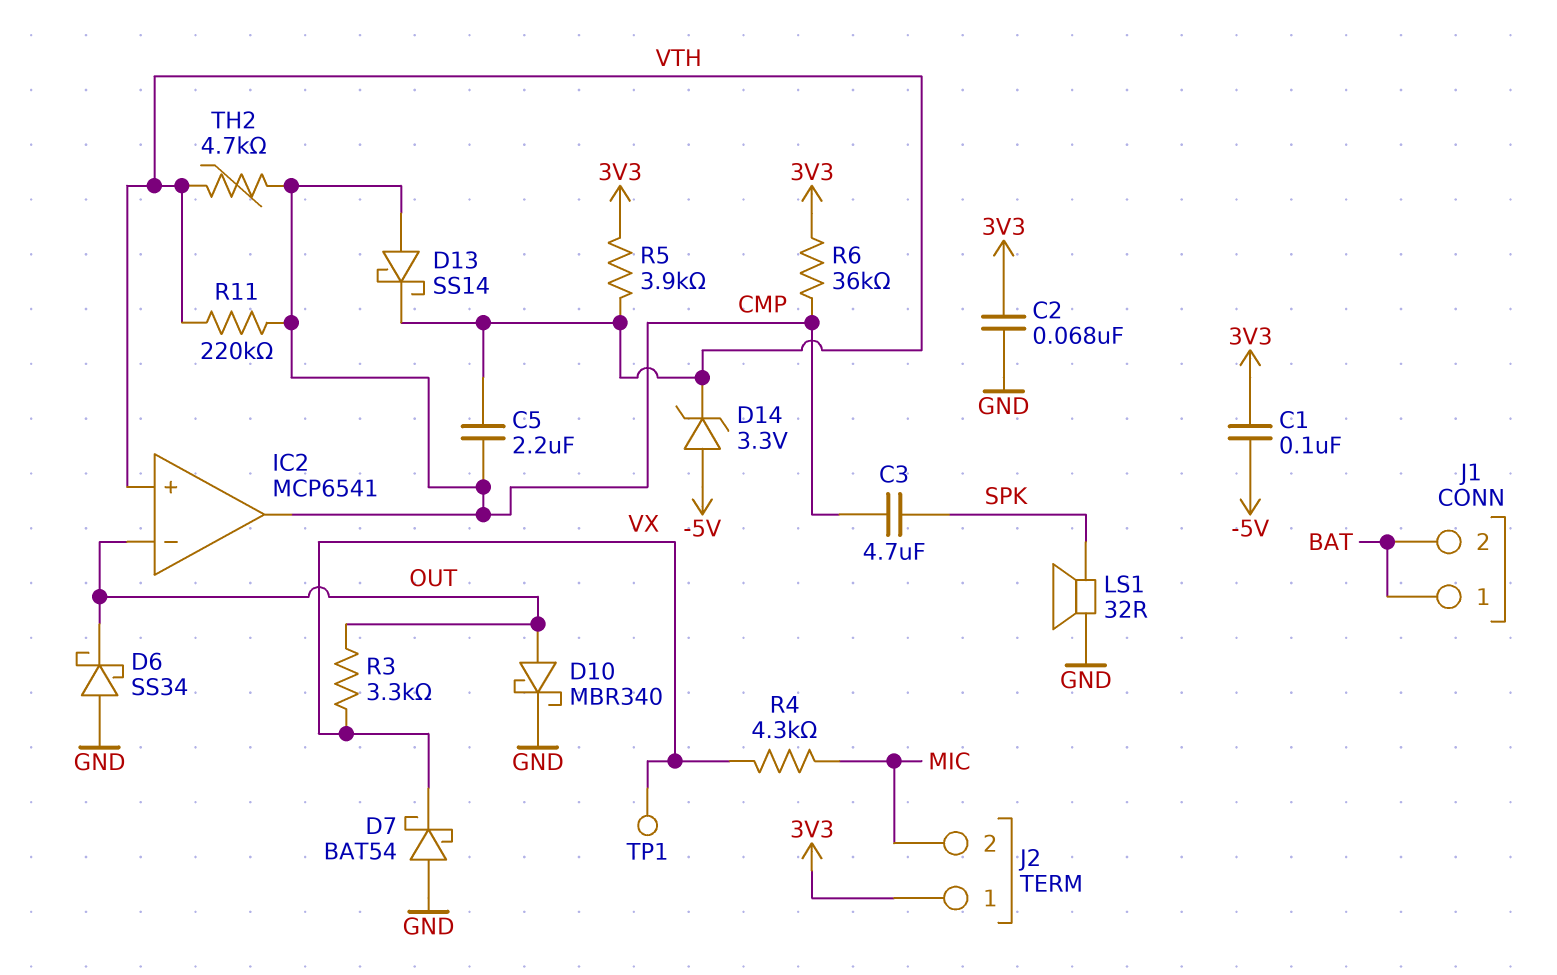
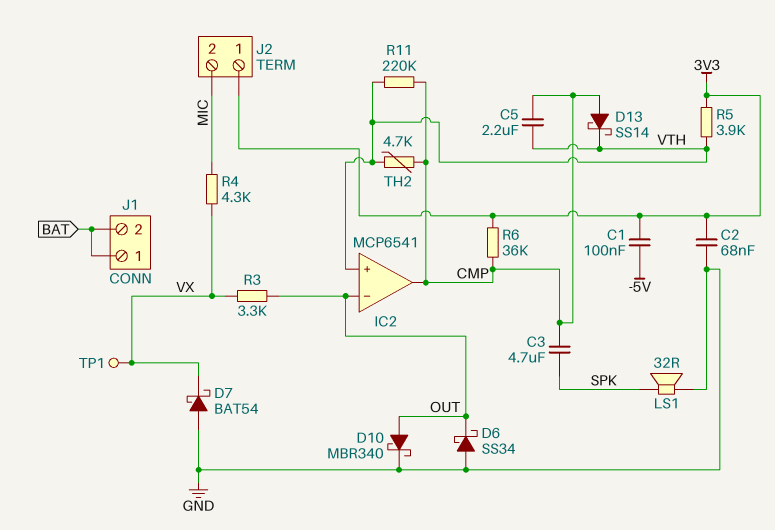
D14: zener 3.3V (A -5V, K VTH) -> none

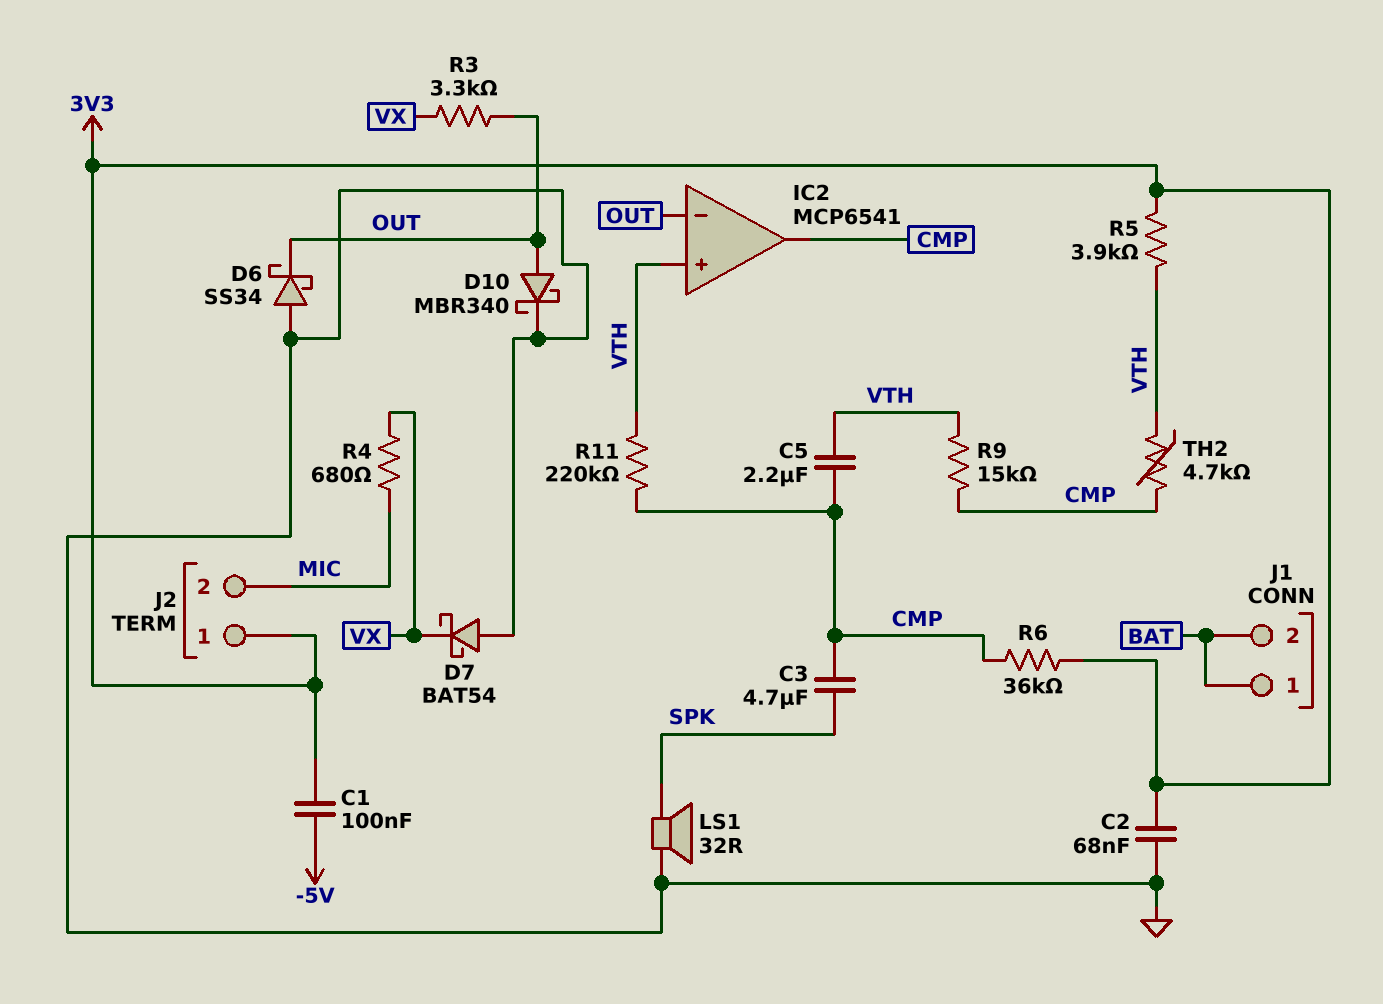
D13: schottky SS14 (A CMP, K VTH) -> none
R4: 4.3k (MIC, VX) -> 680 (MIC, VX)
R9: none -> 15k (CMP, VTH)
TP1: test point (VX) -> none

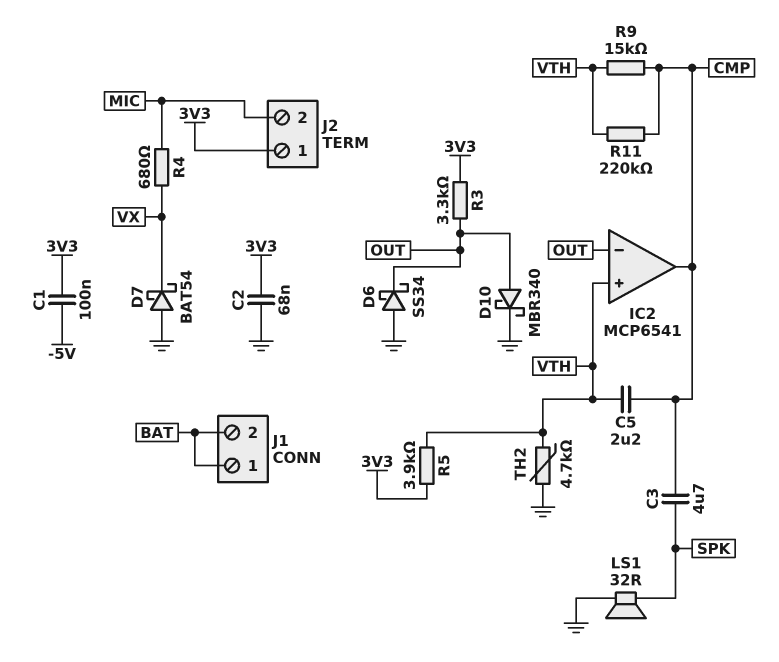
R3: 3.3k (OUT, VX) -> 3.3k (3V3, OUT)
R6: 36k (3V3, CMP) -> none
TH2: 4.7k (CMP, VTH) -> 4.7k (GND, VTH)

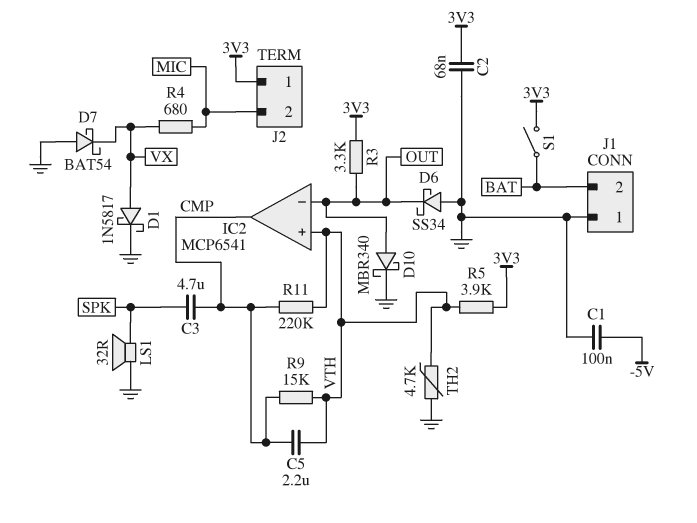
C1: 100nF (-5V, 3V3) -> 100nF (-5V, GND)
D1: none -> schottky 1N5817 (A VX, K GND)
J1 pin 1: BAT -> GND
S1: none -> switch (3V3, BAT)

